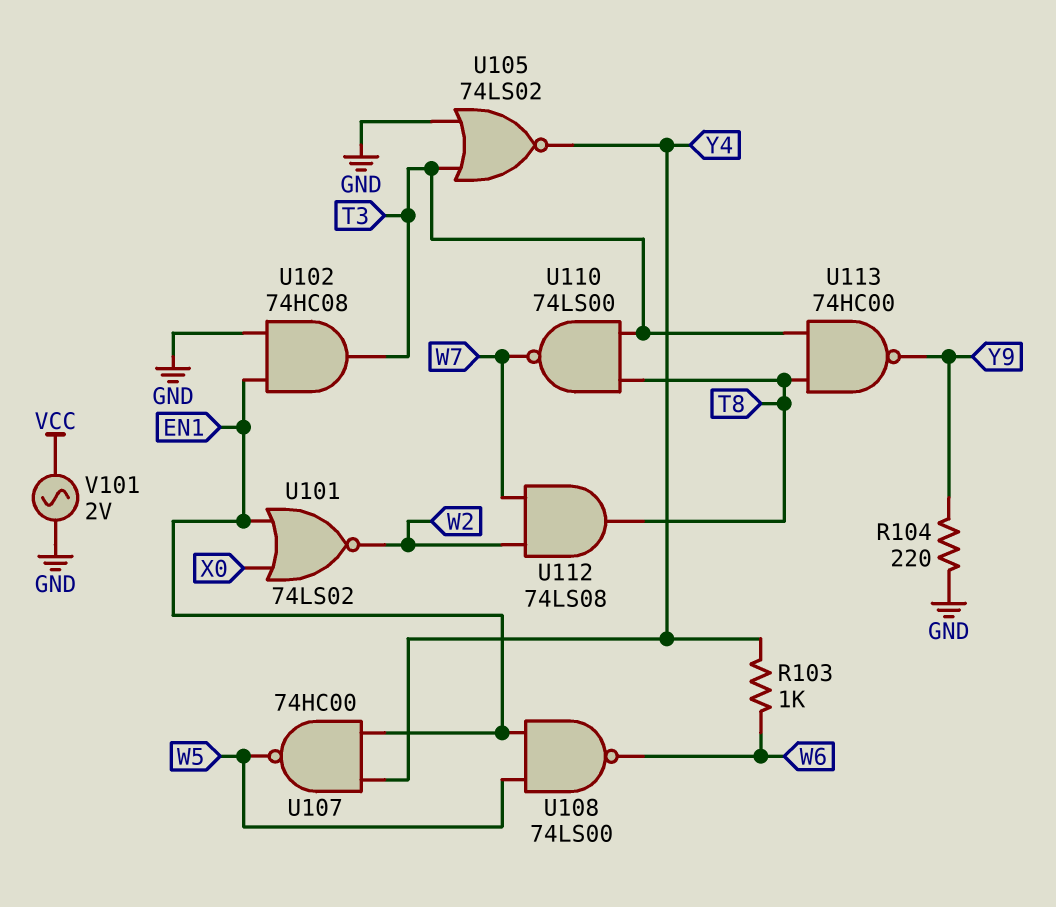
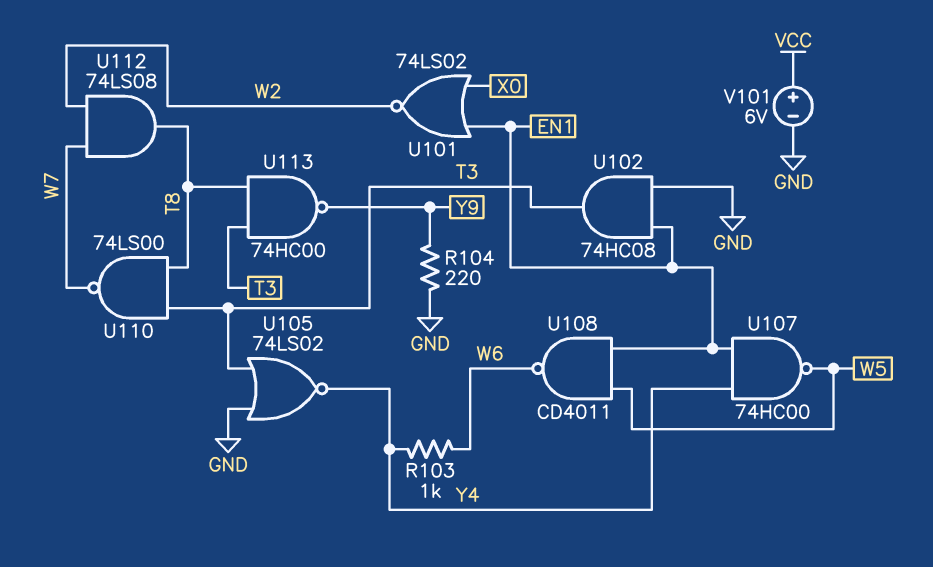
U108: NAND 74LS00 (in EN1, in W5, out W6) -> NAND CD4011 (in EN1, in W5, out W6)
V101: AC 2V (GND, VCC) -> 6V (plus VCC, minus GND)

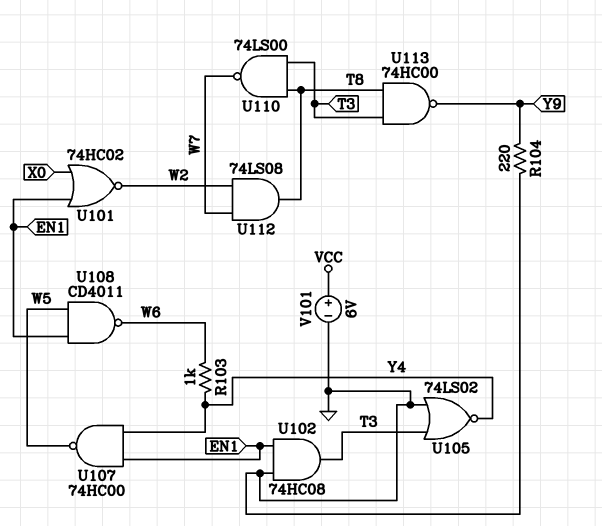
U101: NOR 74LS02 (in EN1, in X0, out W2) -> NOR 74HC02 (in EN1, in X0, out W2)

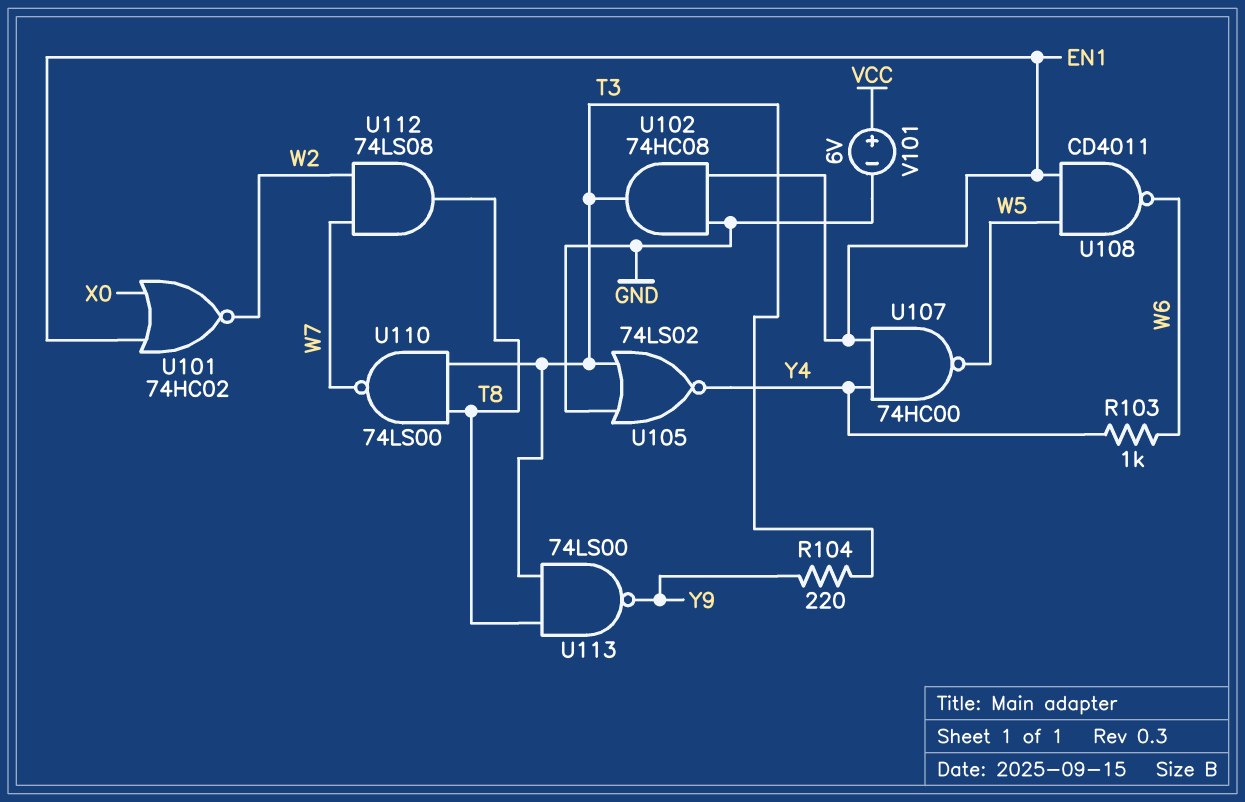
R104: 220 (GND, Y9) -> 220 (T3, Y9)
U113: NAND 74HC00 (in T3, in T8, out Y9) -> NAND 74LS00 (in T3, in T8, out Y9)

